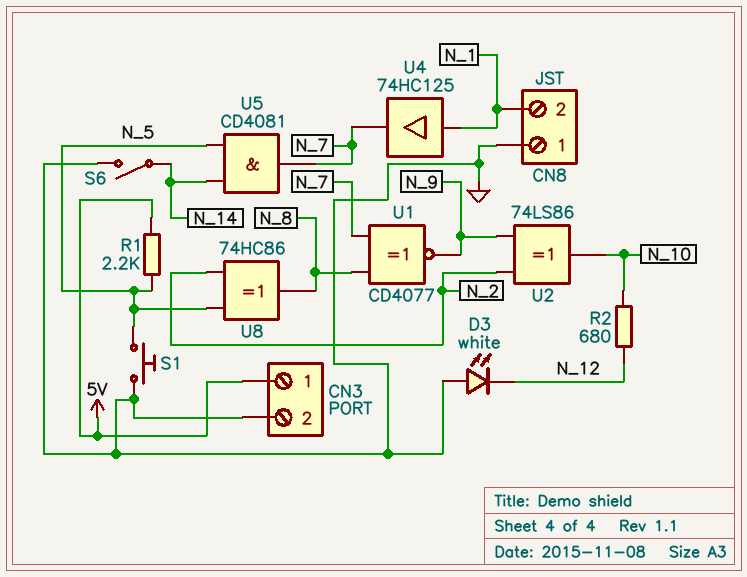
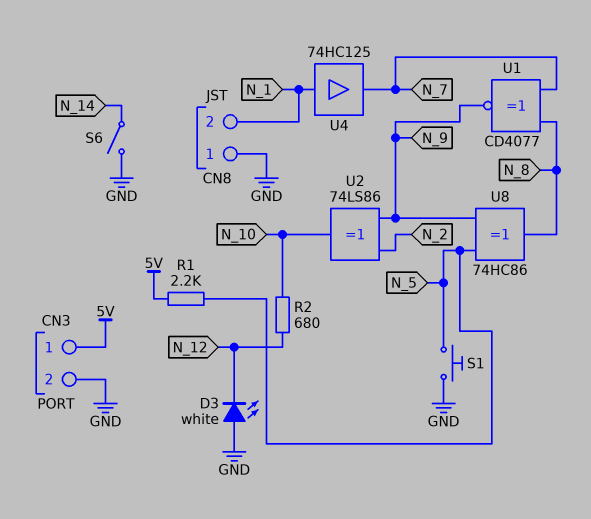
U5: AND CD4081 (in N_5, in N_14, out N_7) -> none
U8: XOR 74HC86 (in N_2, in N_5, out N_8) -> XOR 74HC86 (in N_5, in N_9, out N_8)

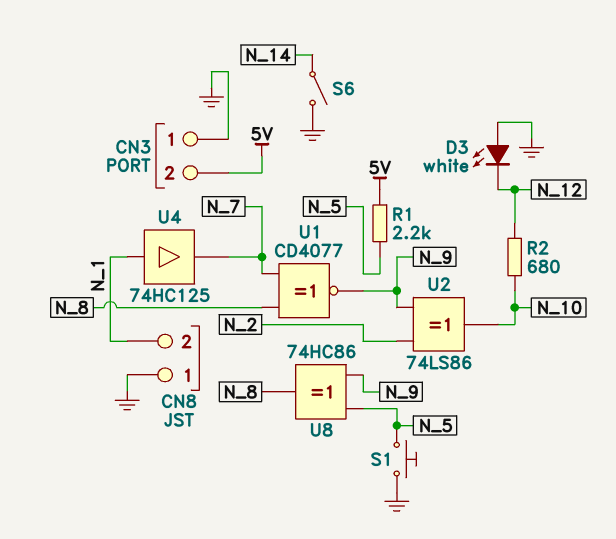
CN3 pin 1: 5V -> GND
CN3 pin 2: GND -> 5V

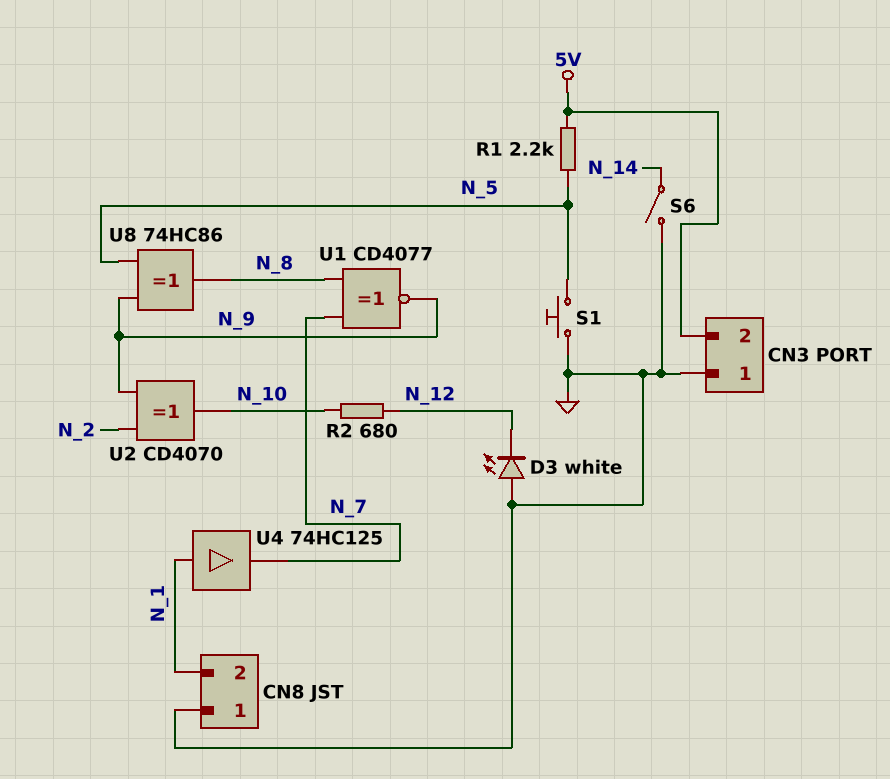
U2: XOR 74LS86 (in N_2, in N_9, out N_10) -> XOR CD4070 (in N_2, in N_9, out N_10)

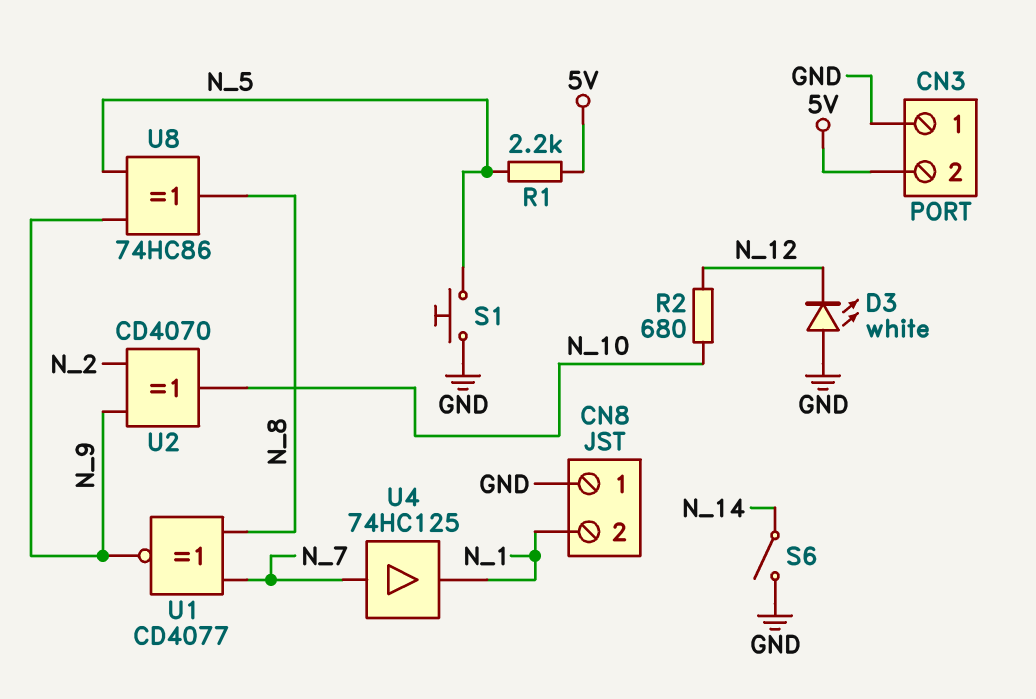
U4: buffer 74HC125 (in N_1, out N_7) -> buffer 74HC125 (in N_7, out N_1)

